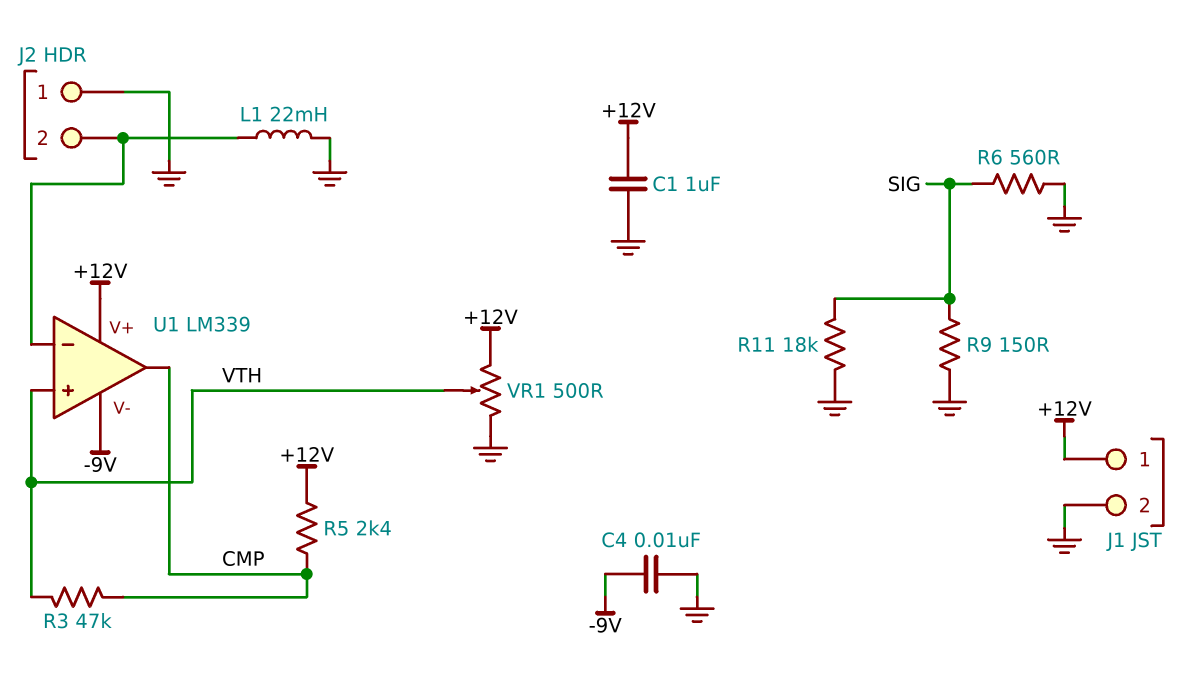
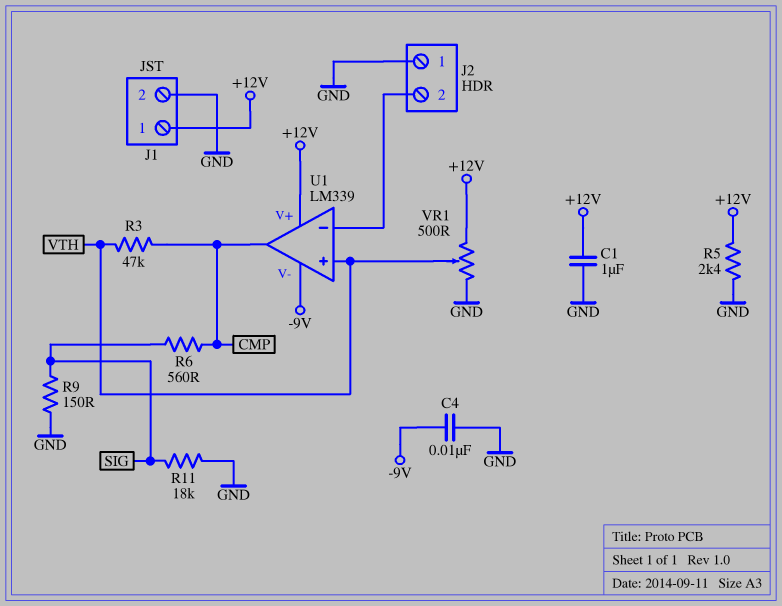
L1: 22mH (GND, J2/2) -> none
R5: 2.4k (+12V, CMP) -> 2.4k (+12V, GND)
R6: 560 (GND, SIG) -> 560 (CMP, SIG)

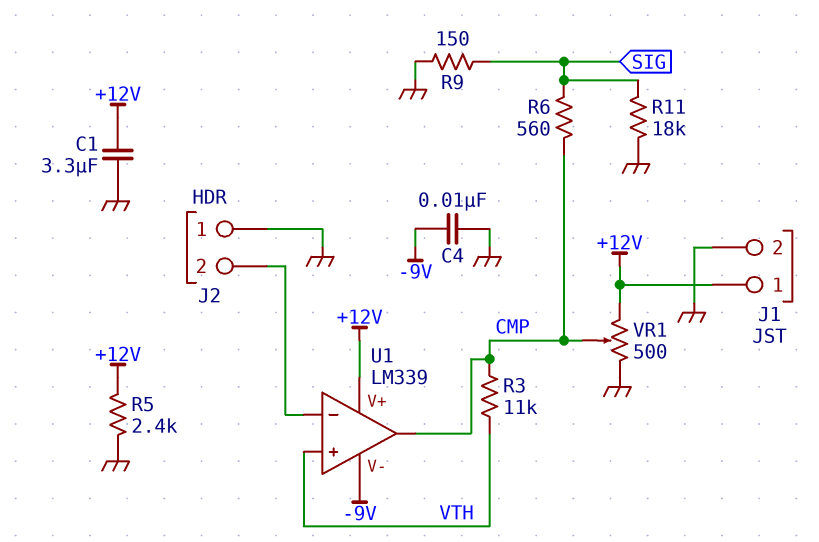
C1: 1uF (+12V, GND) -> 3.3uF (+12V, GND)
R3: 47k (CMP, VTH) -> 11k (CMP, VTH)
VR1: 500 (+12V, GND, wiper VTH) -> 500 (+12V, GND, wiper CMP)

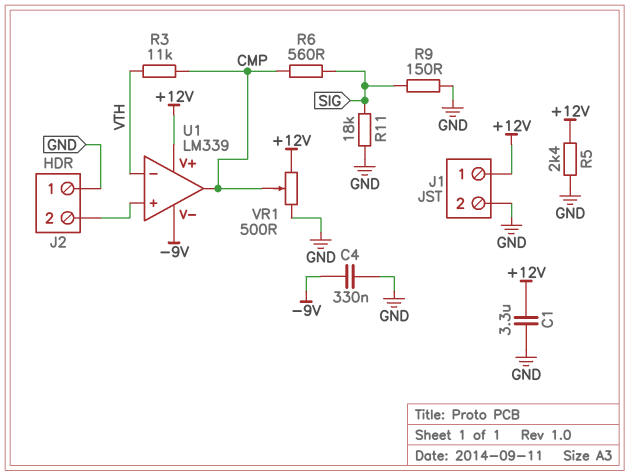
C4: 10nF (-9V, GND) -> 330nF (-9V, GND)
U1 pin in+: VTH -> J2/2
U1 pin in-: J2/2 -> VTH

